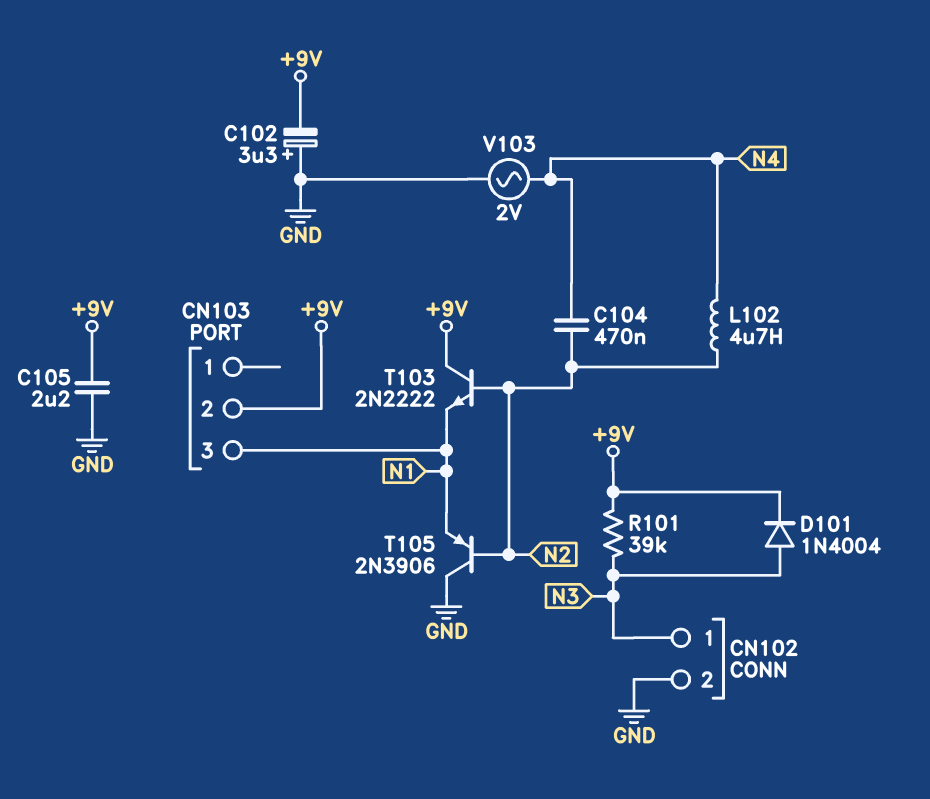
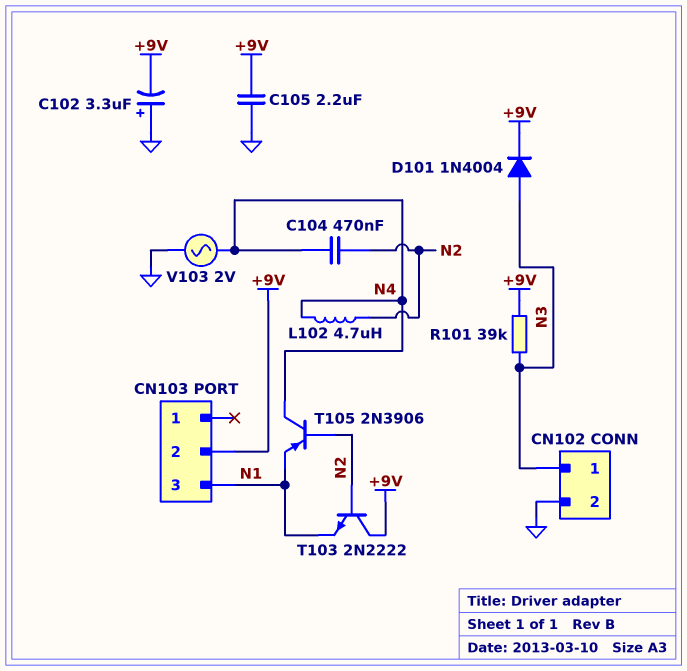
T105: PNP 2N3906 (B N2, C GND, E N1) -> PNP 2N3906 (B N2, C N4, E N1)

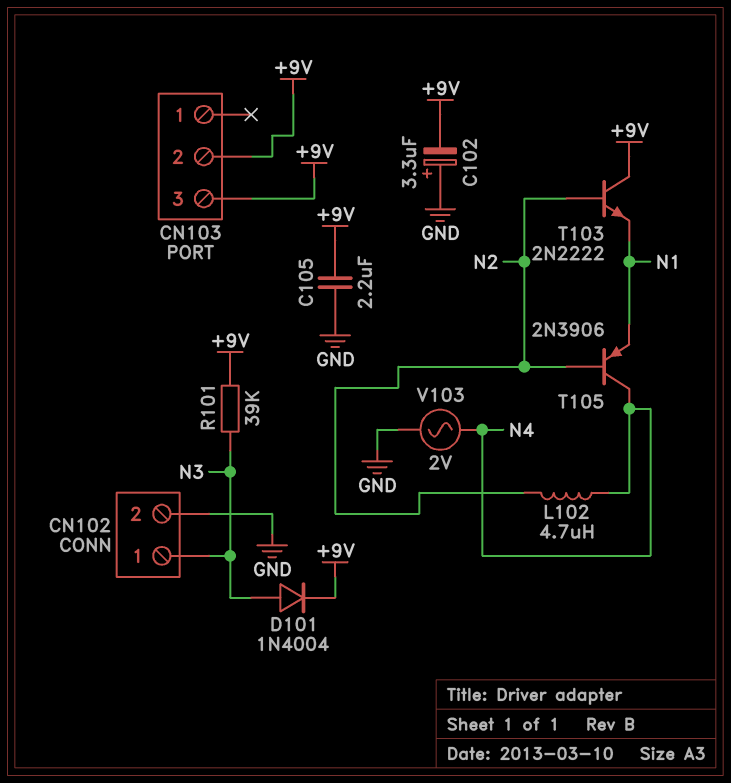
C104: 470nF (N2, N4) -> none
CN103 pin 3: N1 -> +9V

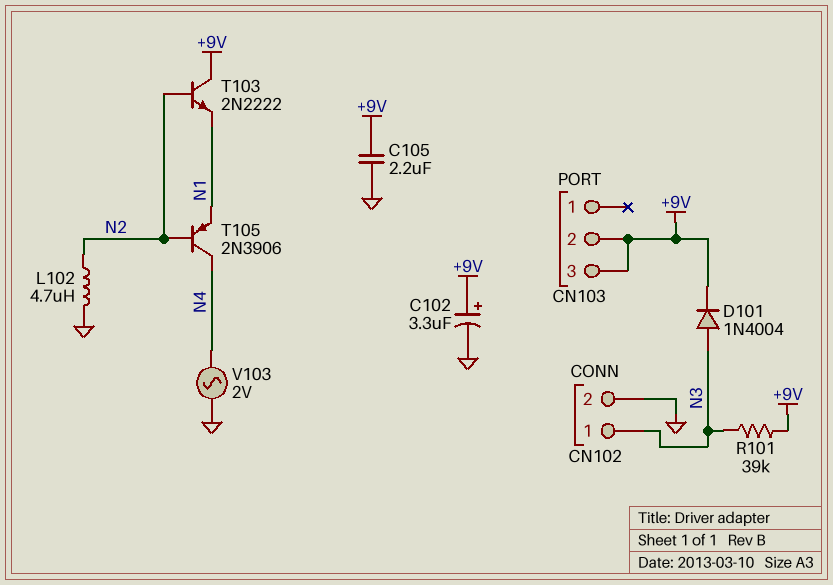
C102: 3.3uF (plus GND, minus +9V) -> 3.3uF (plus +9V, minus GND)
L102: 4.7uH (N2, N4) -> 4.7uH (GND, N2)

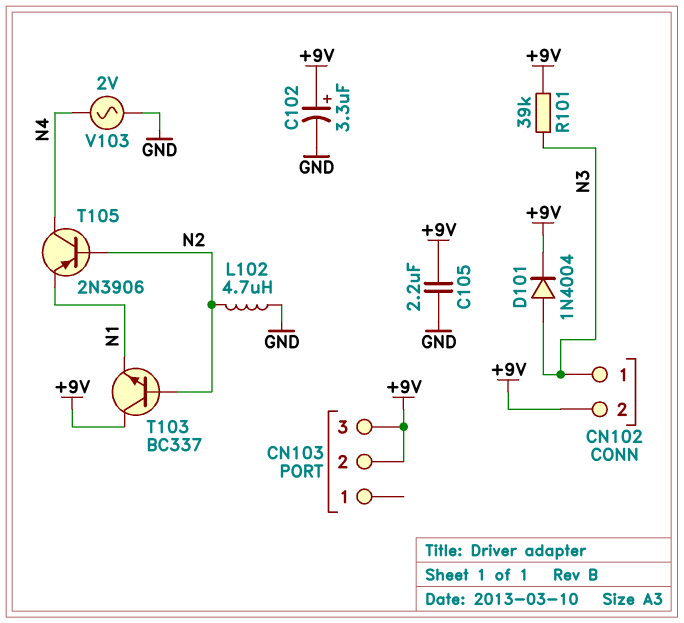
CN102 pin 2: GND -> +9V
T103: NPN 2N2222 (B N2, C +9V, E N1) -> NPN BC337 (B N2, C +9V, E N1)

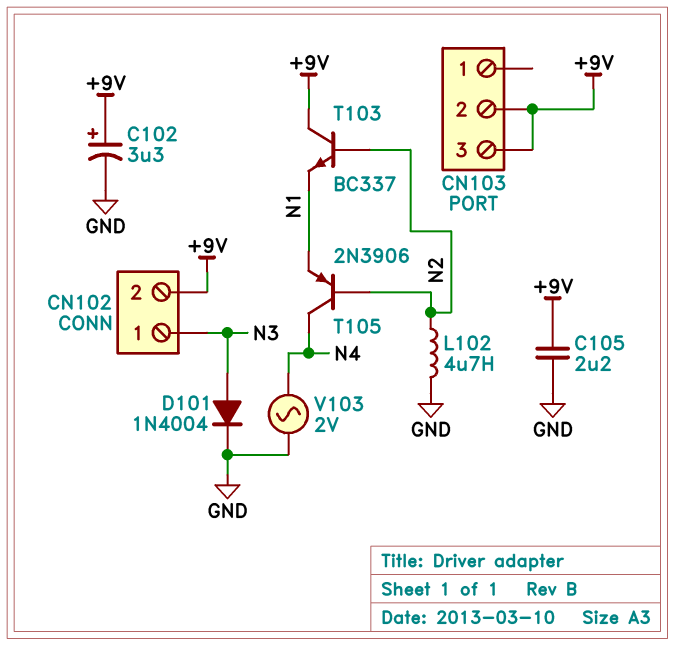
D101: diode 1N4004 (A N3, K +9V) -> diode 1N4004 (A N3, K GND)
R101: 39k (+9V, N3) -> none

